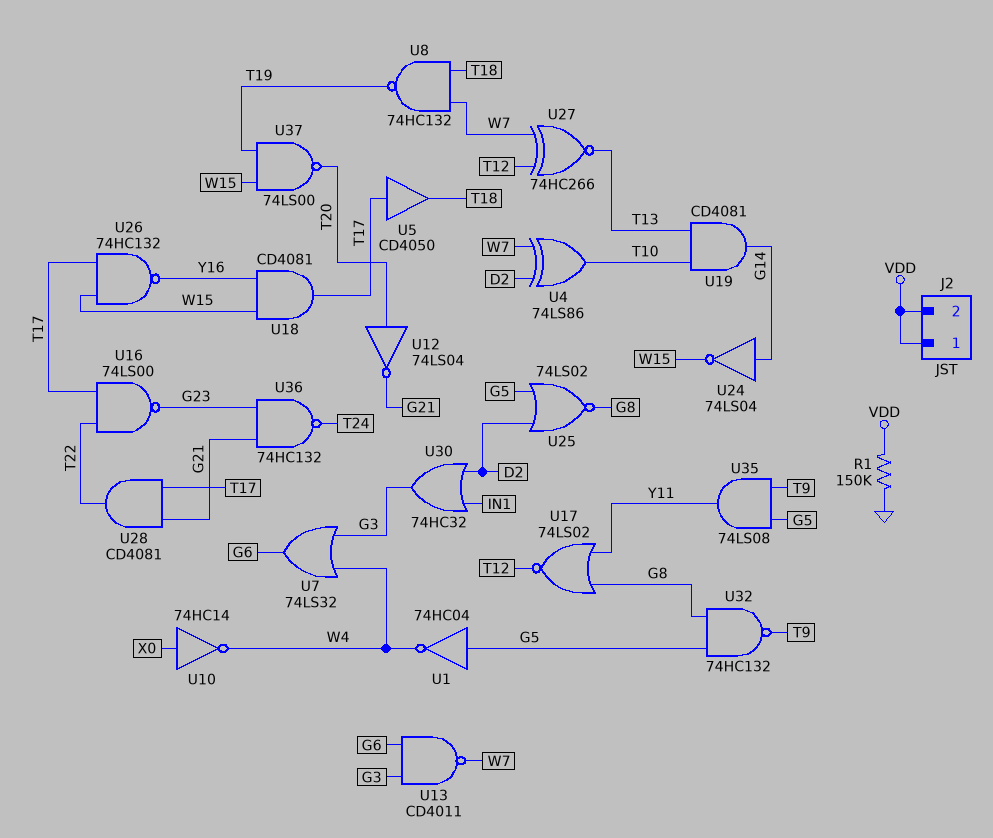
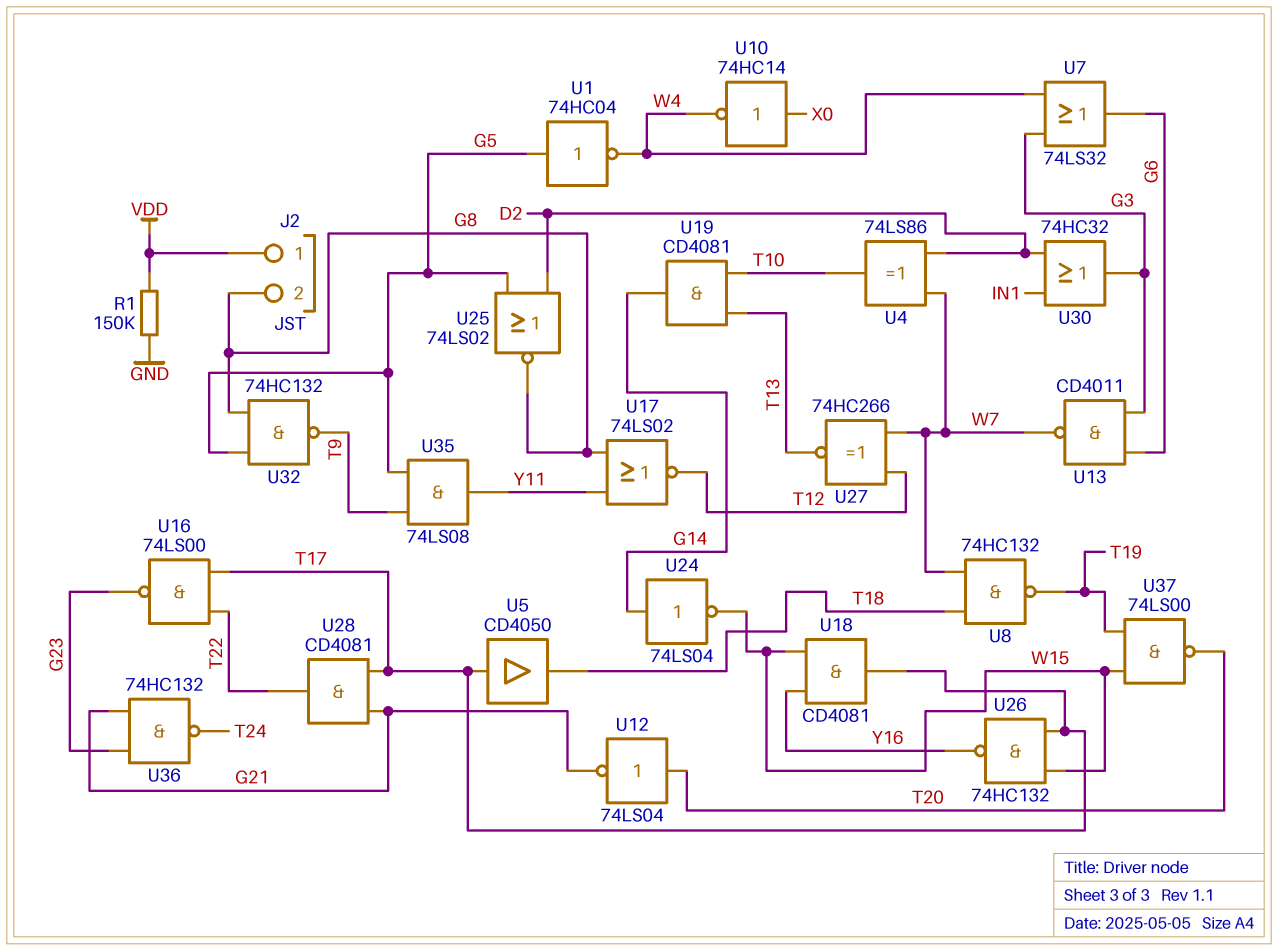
J2 pin 2: VDD -> G8

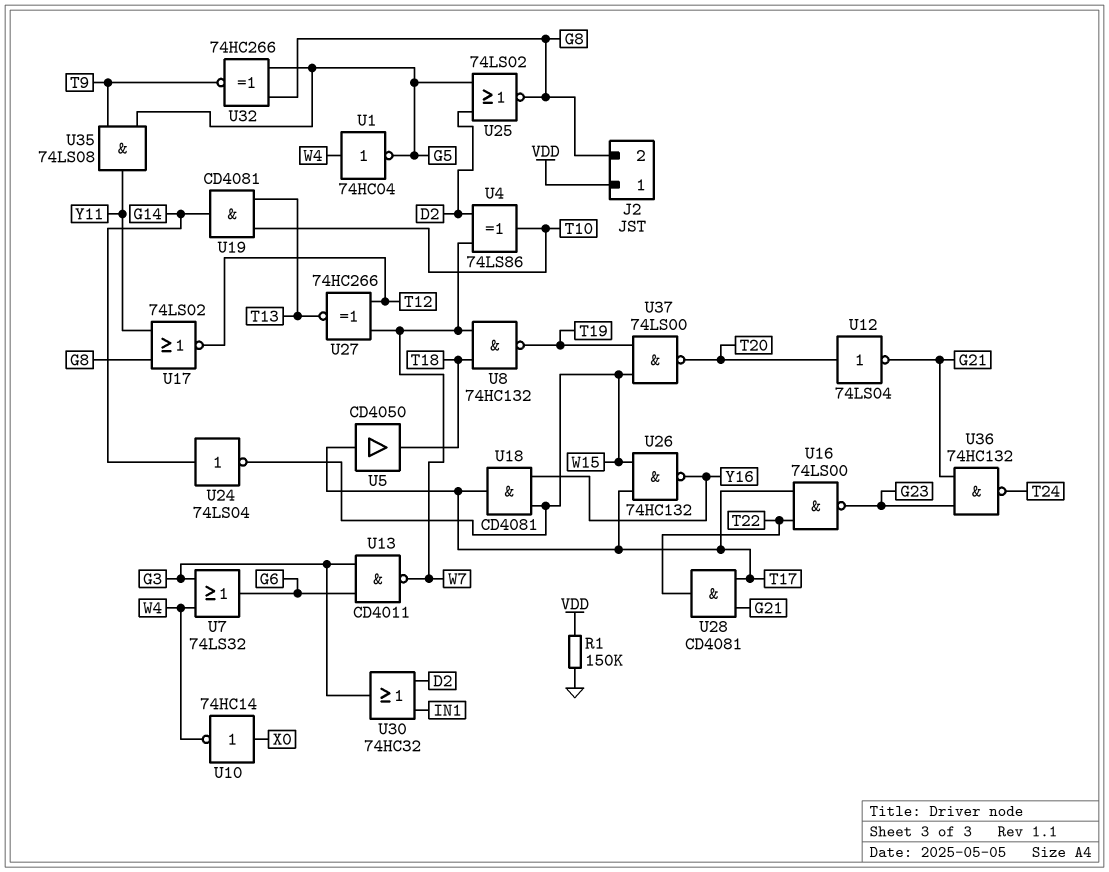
U1: NOT 74HC04 (in G5, out W4) -> NOT 74HC04 (in W4, out G5)
U32: NAND 74HC132 (in G5, in G8, out T9) -> XNOR 74HC266 (in G5, in G8, out T9)

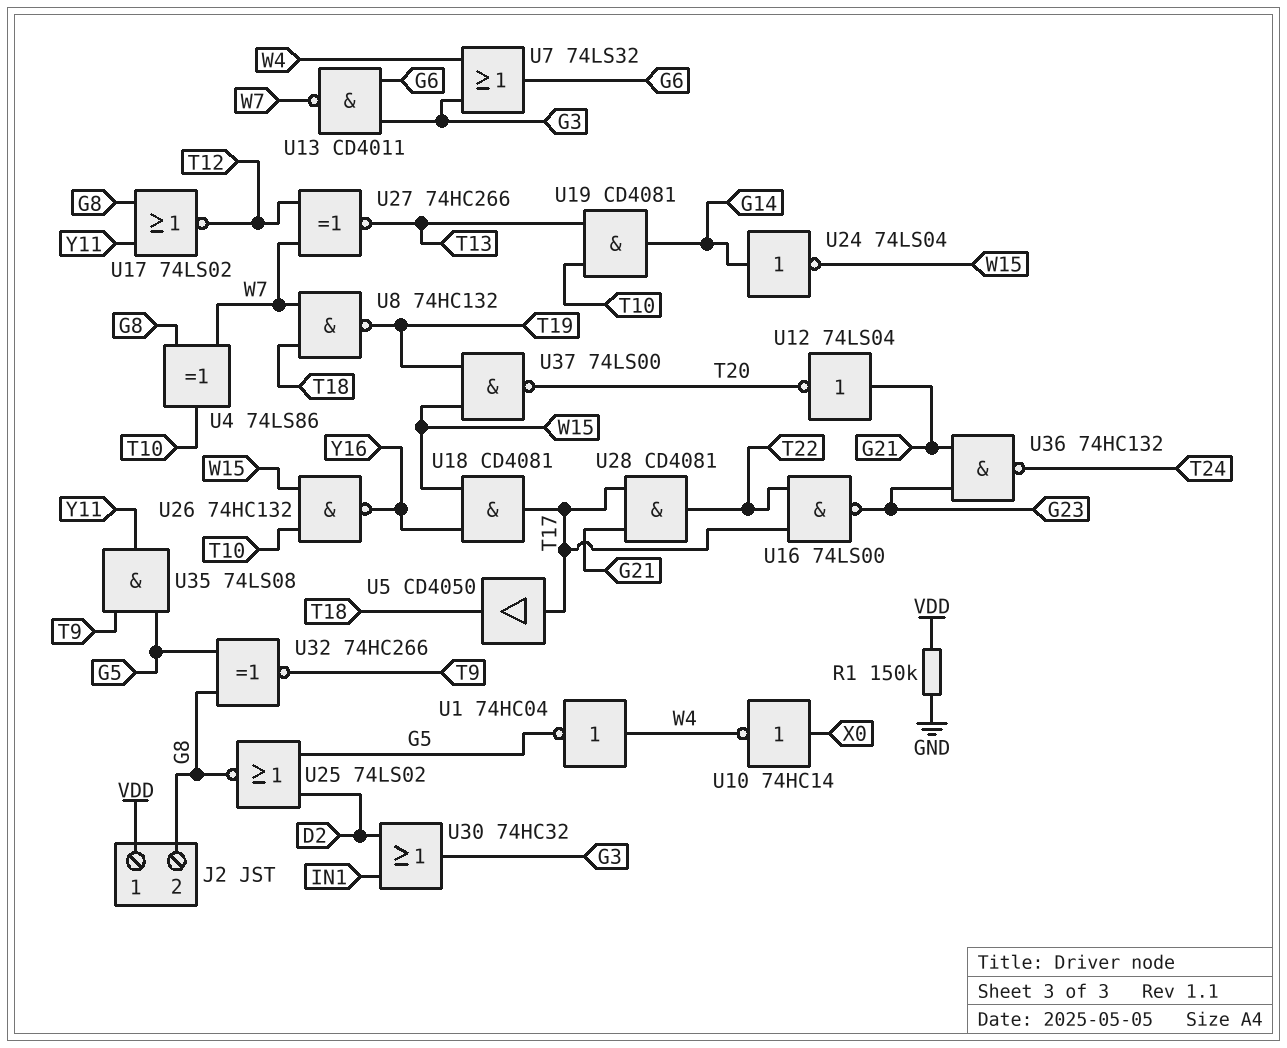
U4: XOR 74LS86 (in D2, in W7, out T10) -> XOR 74LS86 (in G8, in W7, out T10)
U12: NOT 74LS04 (in T20, out G21) -> NOT 74LS04 (in G21, out T20)
U26: NAND 74HC132 (in T17, in W15, out Y16) -> NAND 74HC132 (in T10, in W15, out Y16)

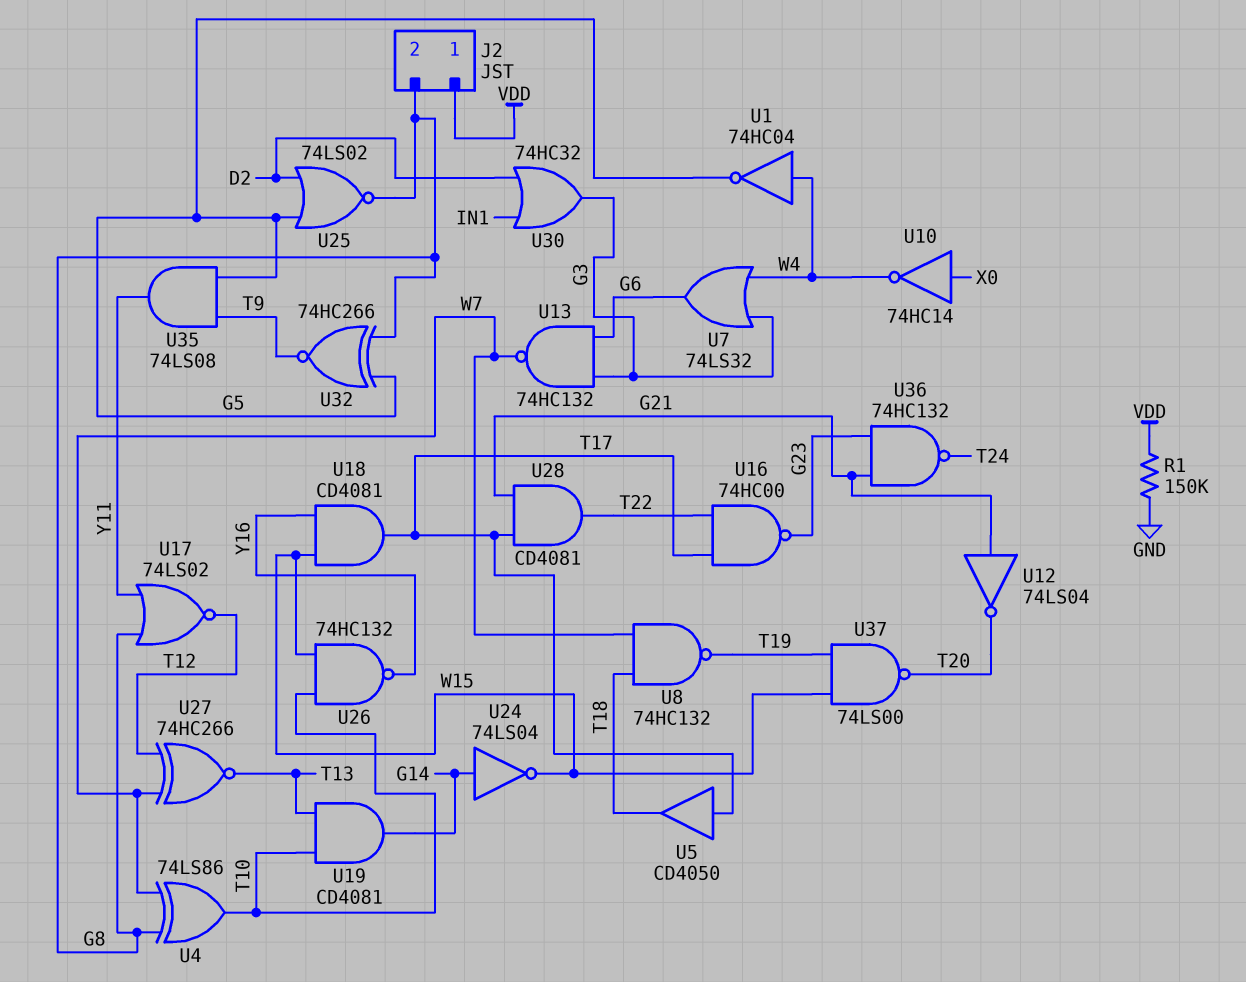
U13: NAND CD4011 (in G3, in G6, out W7) -> NAND 74HC132 (in G3, in G6, out W7)
U16: NAND 74LS00 (in T17, in T22, out G23) -> NAND 74HC00 (in T17, in T22, out G23)

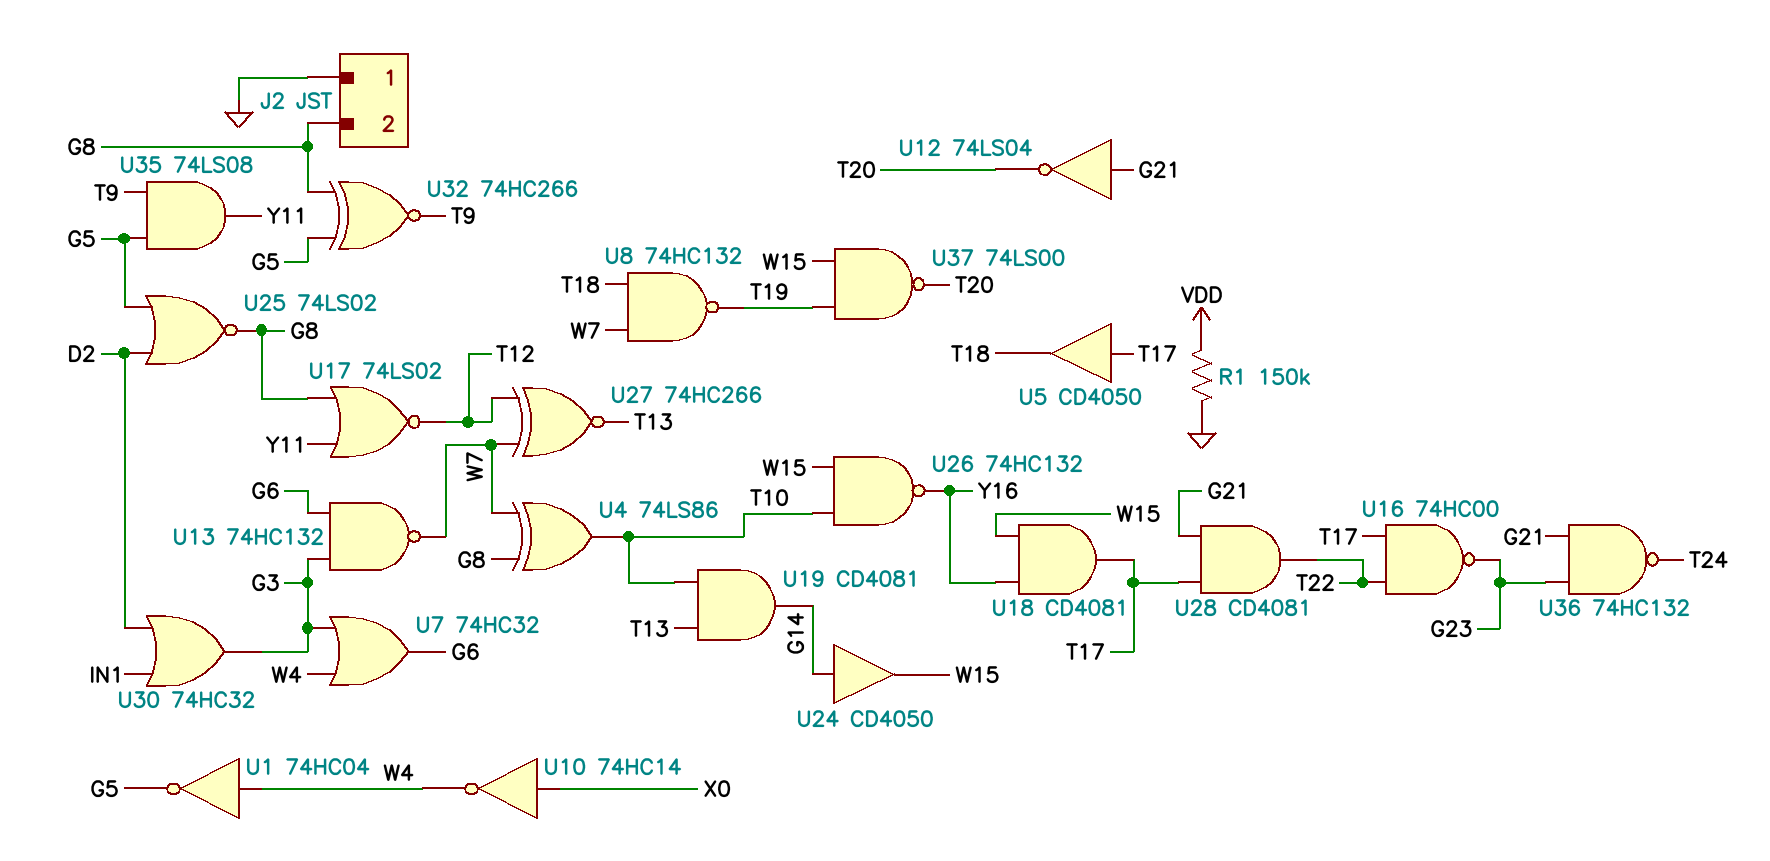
J2 pin 1: VDD -> GND
U7: OR 74LS32 (in G3, in W4, out G6) -> OR 74HC32 (in G3, in W4, out G6)
U24: NOT 74LS04 (in G14, out W15) -> buffer CD4050 (in G14, out W15)

